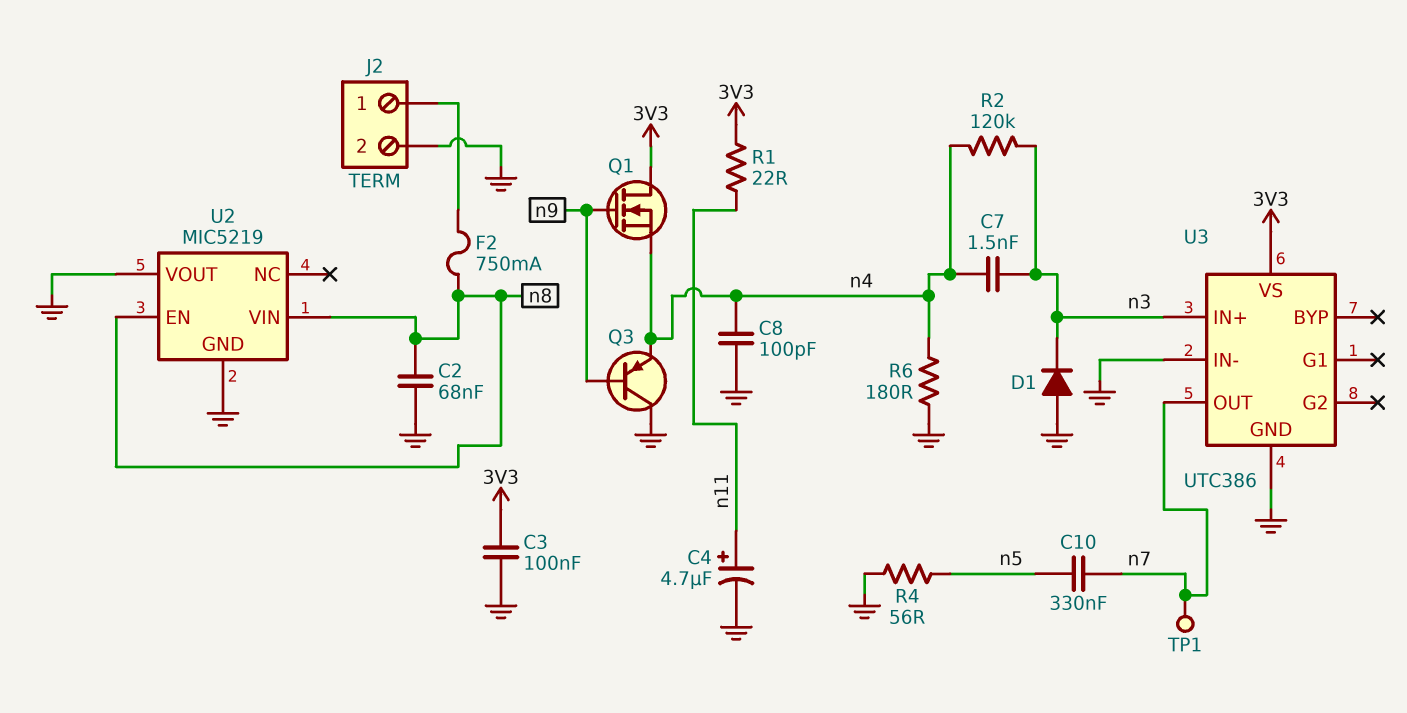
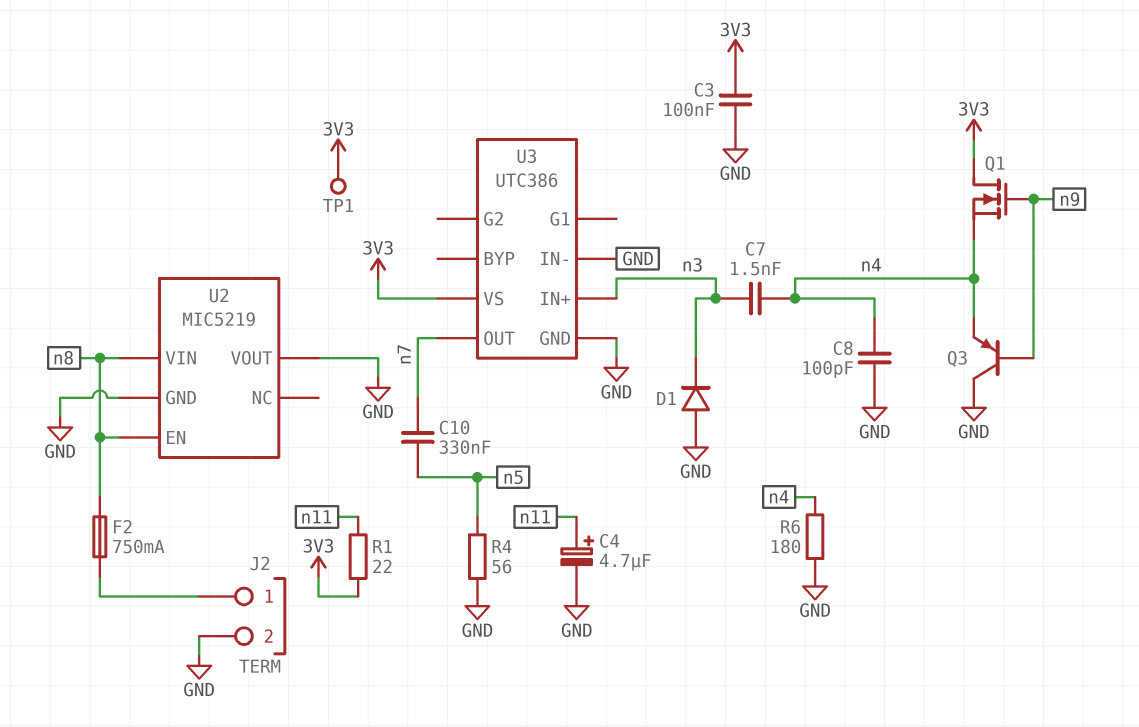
C2: 68nF (GND, n8) -> none
R2: 120k (n3, n4) -> none
TP1: test point (n7) -> test point (3V3)

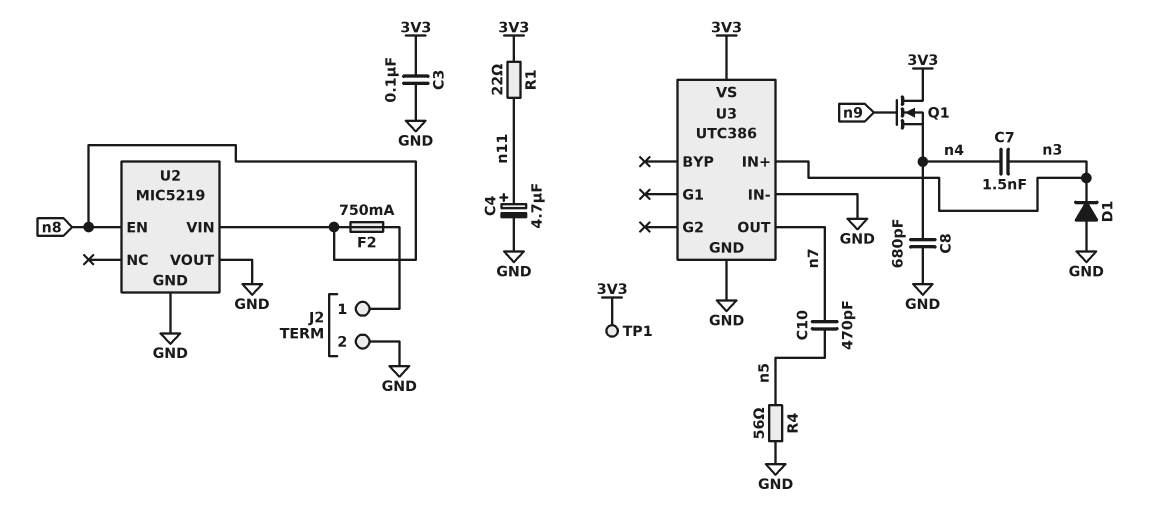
C8: 100pF (GND, n4) -> 680pF (GND, n4)
C10: 330nF (n5, n7) -> 470pF (n5, n7)
Q3: PNP (B n9, C GND, E n4) -> none
R6: 180 (GND, n4) -> none

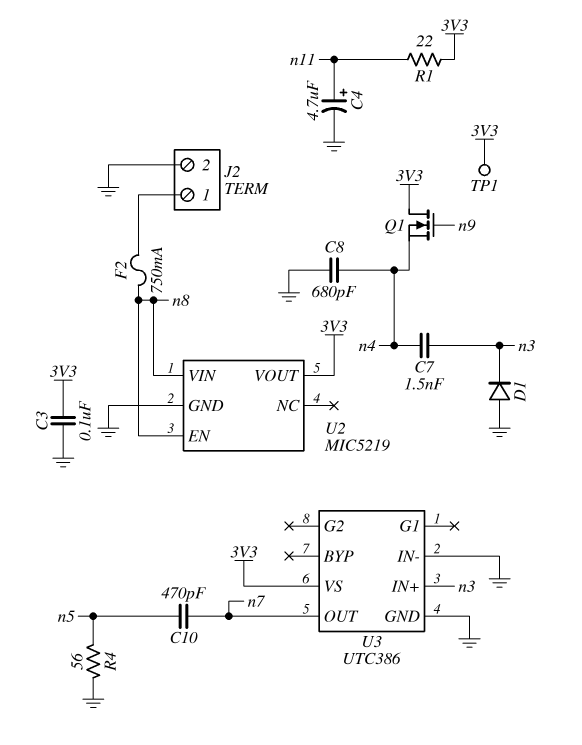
U2 pin VOUT: GND -> 3V3

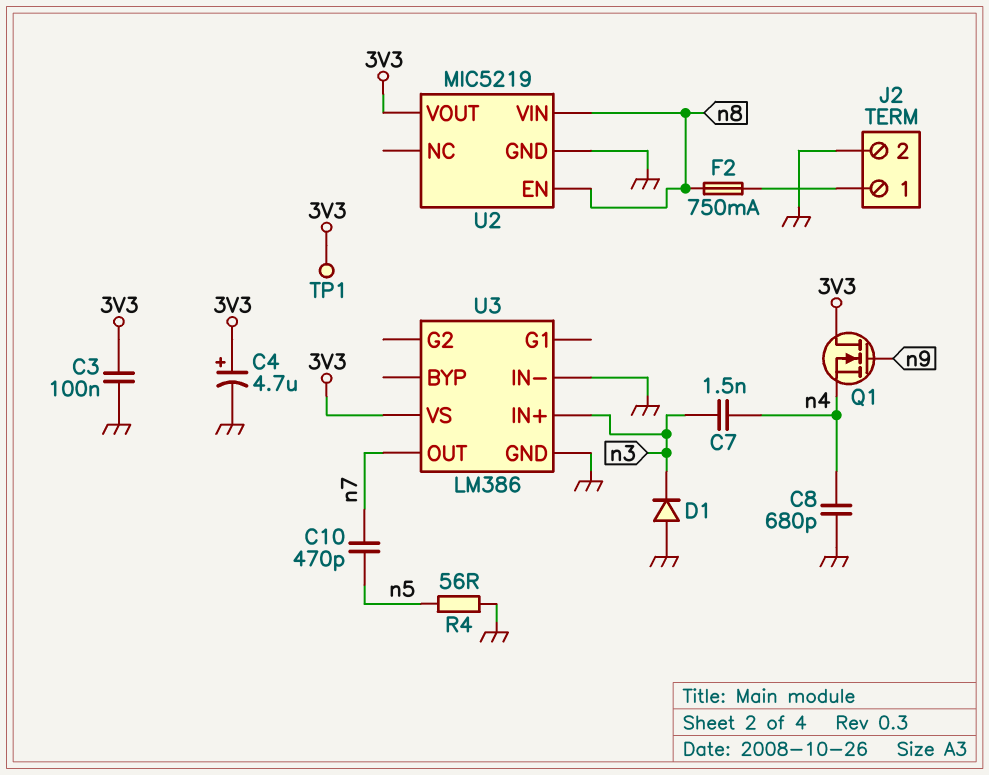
C4: 4.7uF (plus n11, minus GND) -> 4.7uF (plus 3V3, minus GND)
R1: 22 (3V3, n11) -> none
U3: UTC386 -> LM386

